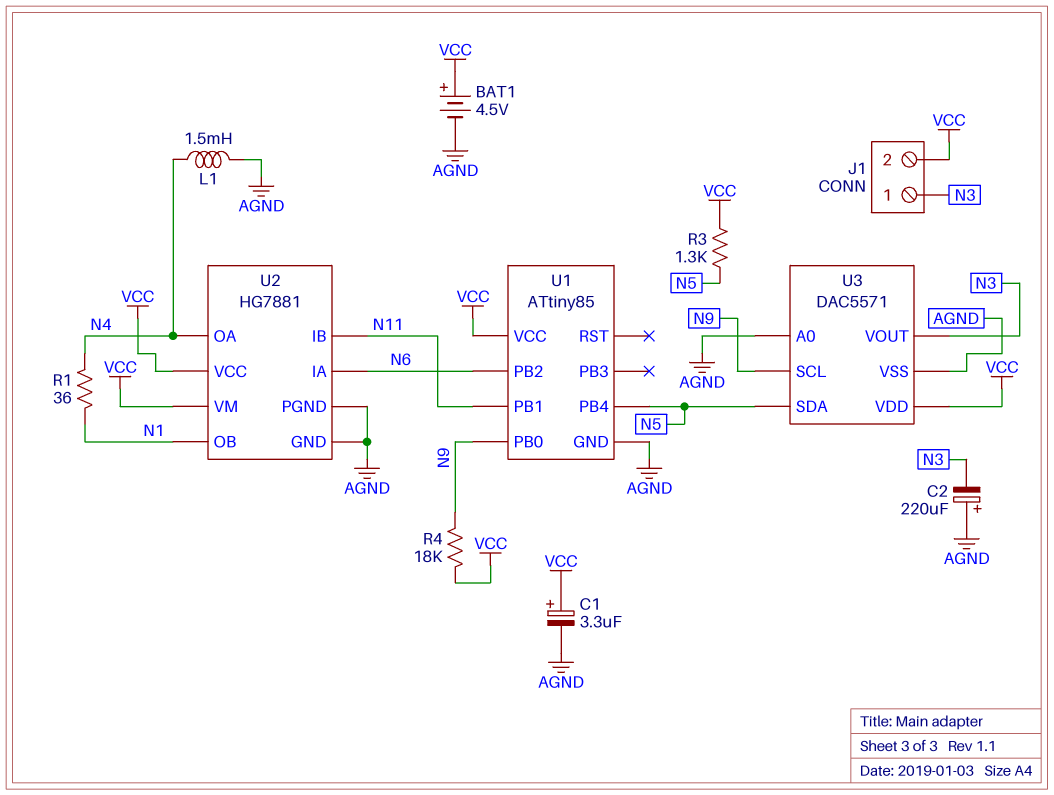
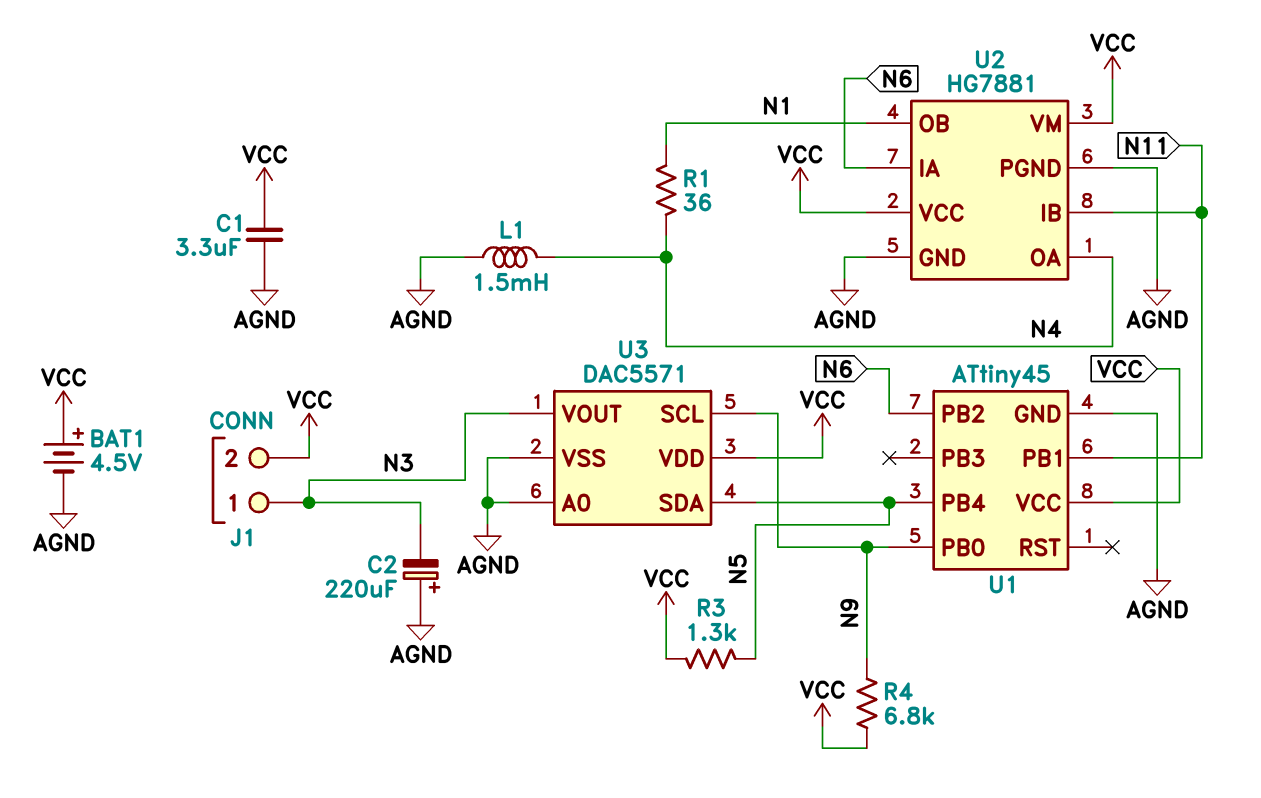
C1: 3.3uF (plus VCC, minus AGND) -> 3.3uF (AGND, VCC)
R4: 18k (N9, VCC) -> 6.8k (N9, VCC)
U1: ATtiny85 -> ATtiny45

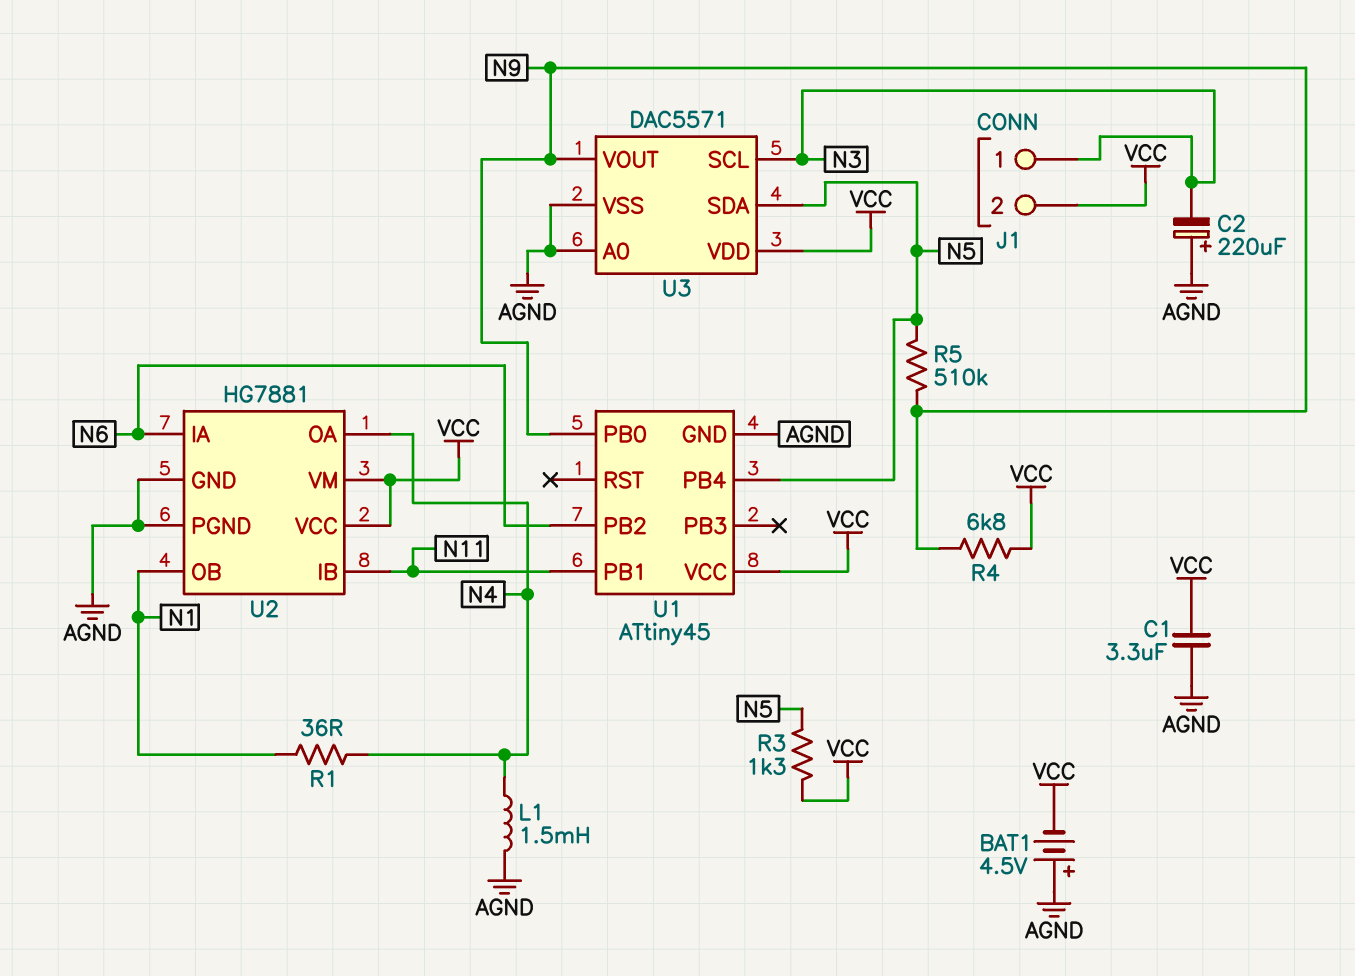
BAT1: 4.5V (plus VCC, minus AGND) -> 4.5V (plus AGND, minus VCC)
R5: none -> 510k (N5, N9)
U3 pin SCL: N9 -> N3
U3 pin VOUT: N3 -> N9

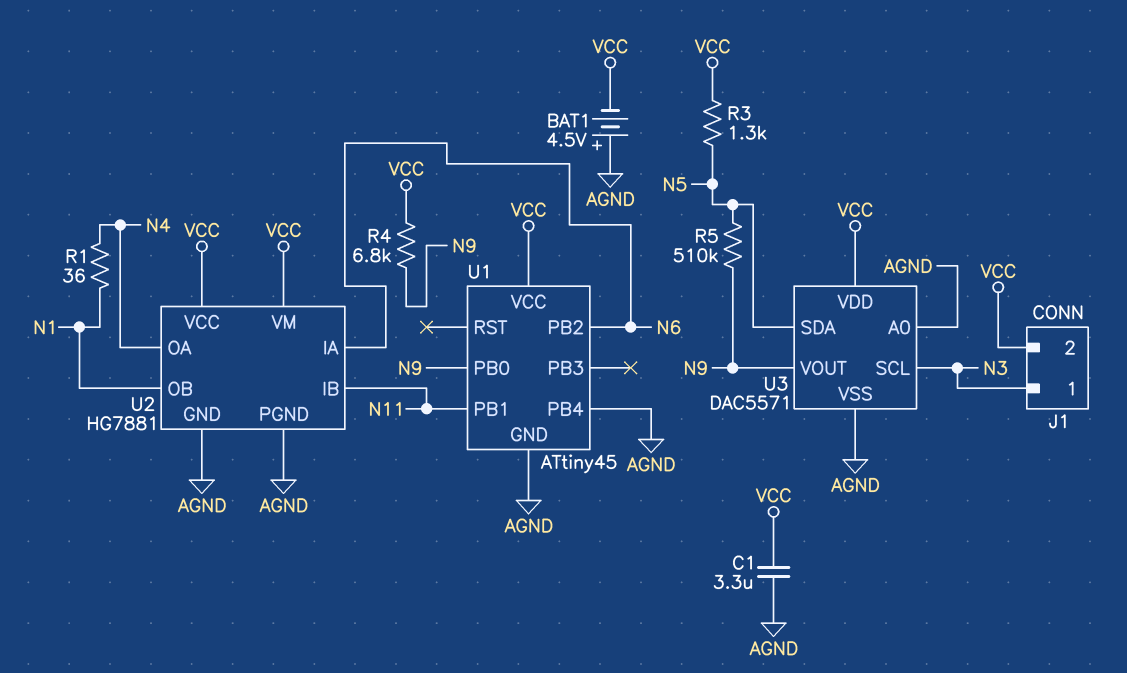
C2: 220uF (plus AGND, minus N3) -> none
L1: 1.5mH (AGND, N4) -> none
U1 pin PB4: N5 -> AGND

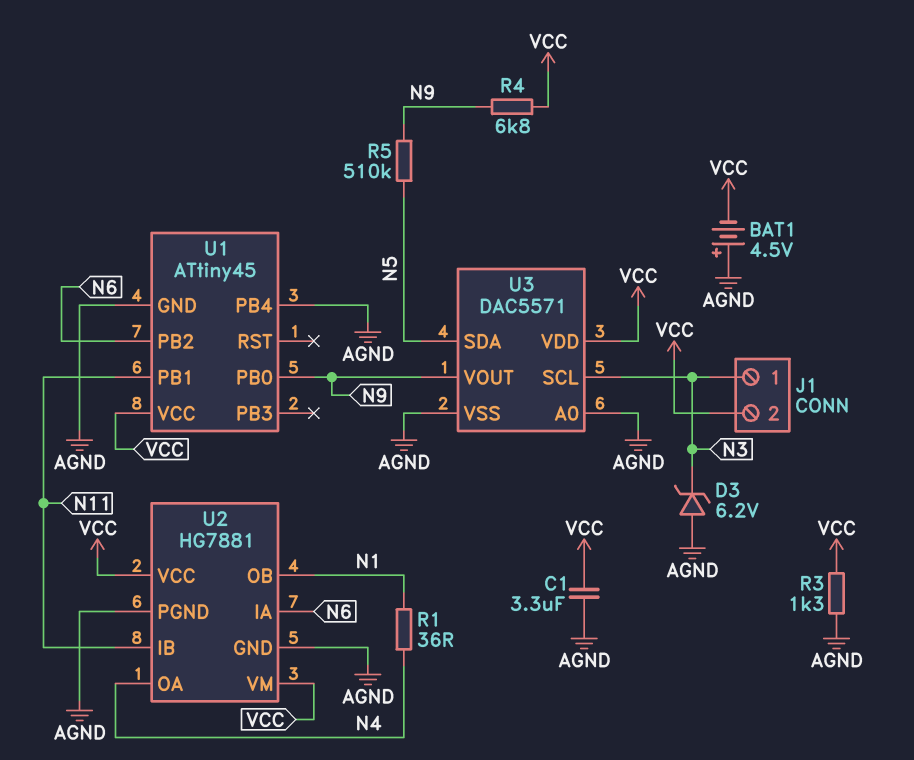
D3: none -> zener 6.2V (A AGND, K N3)
R3: 1.3k (N5, VCC) -> 1.3k (AGND, VCC)

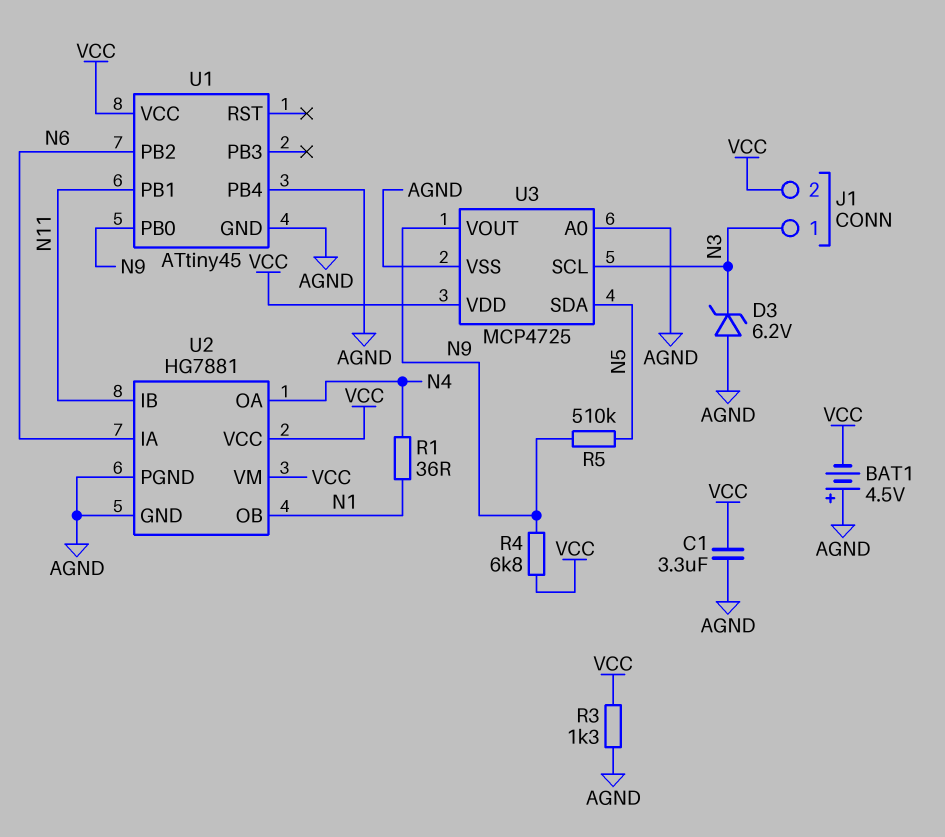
U3: DAC5571 -> MCP4725

